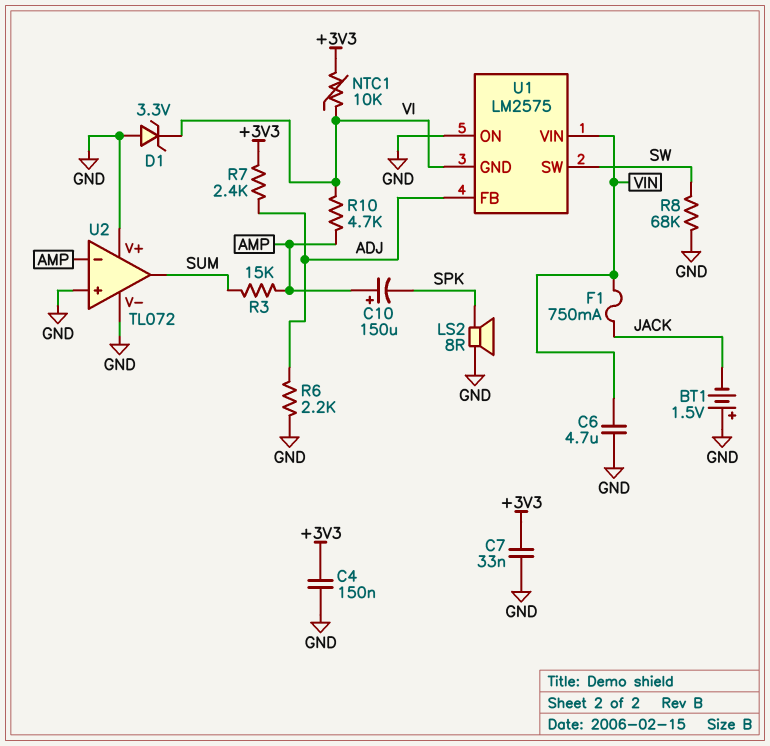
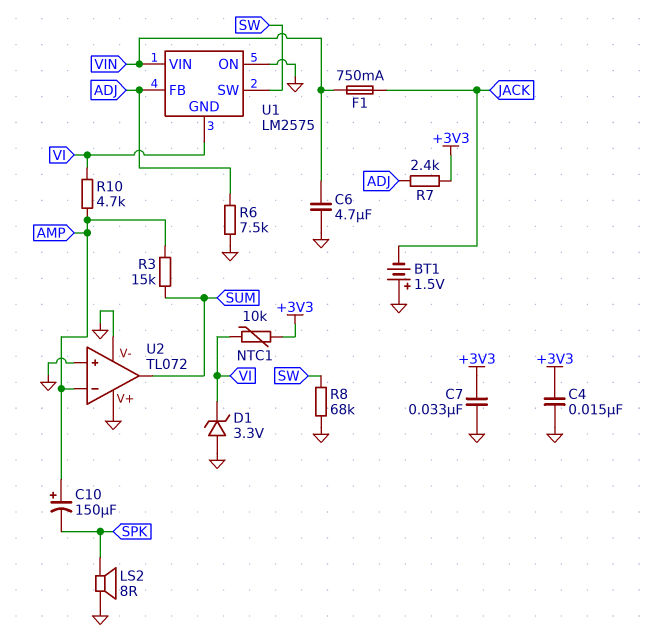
C4: 150nF (+3V3, GND) -> 15nF (+3V3, GND)
R6: 2.2k (ADJ, GND) -> 7.5k (ADJ, GND)

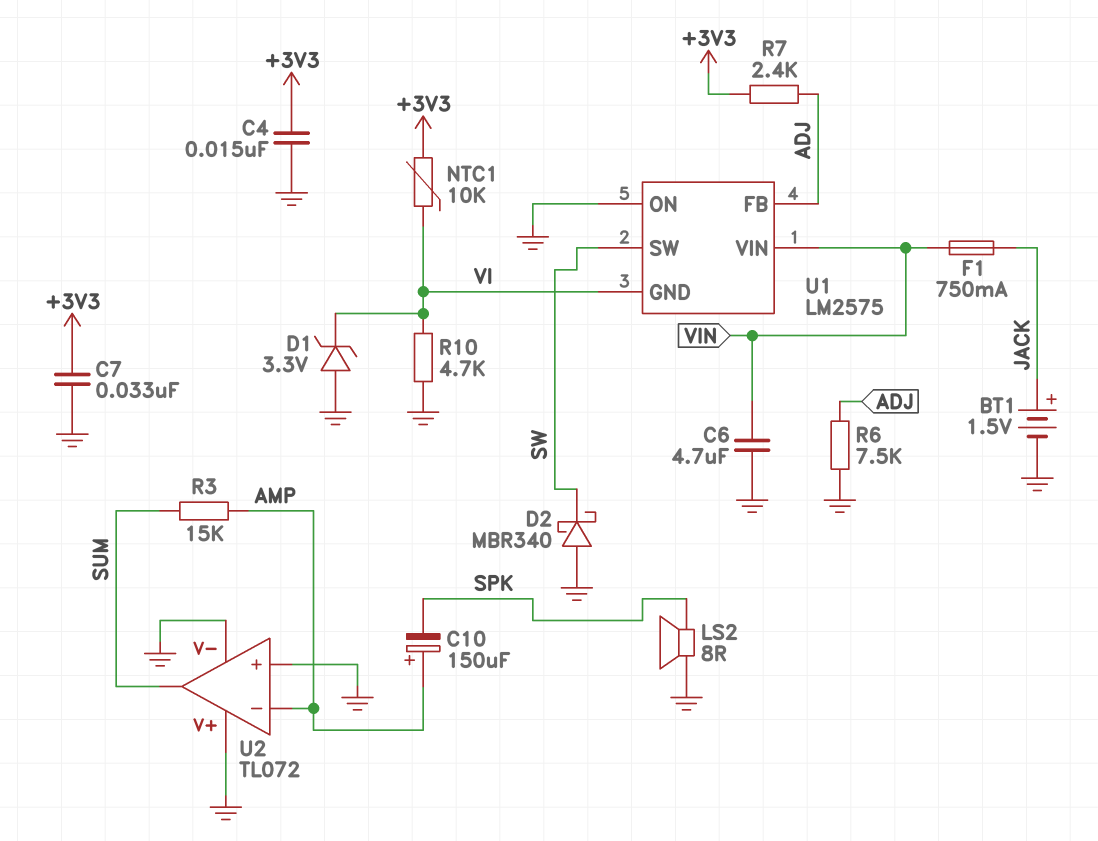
BT1: 1.5V (plus GND, minus JACK) -> 1.5V (plus JACK, minus GND)
D2: none -> schottky MBR340 (A GND, K SW)
R8: 68k (GND, SW) -> none
R10: 4.7k (AMP, VI) -> 4.7k (GND, VI)

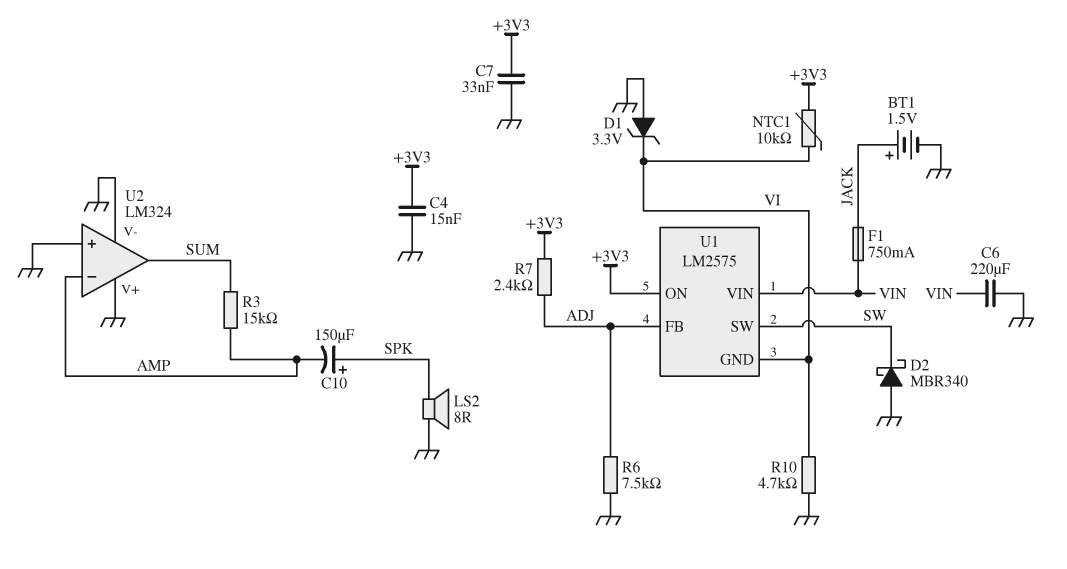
C6: 4.7uF (GND, VIN) -> 220uF (GND, VIN)
C10: 150uF (plus AMP, minus SPK) -> 150uF (plus SPK, minus AMP)
U1 pin ON: GND -> +3V3
U2: TL072 -> LM324

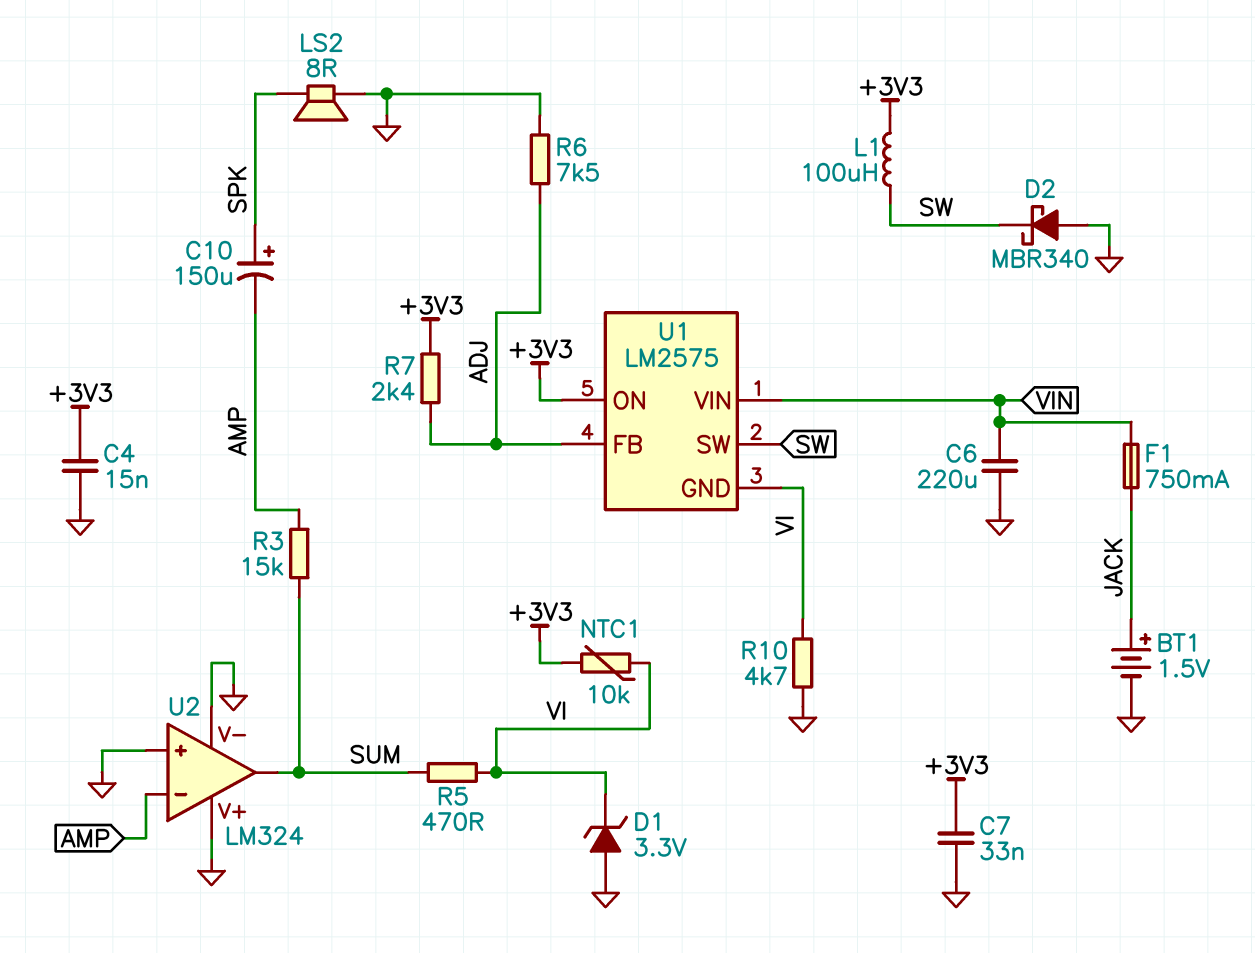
L1: none -> 100uH (+3V3, SW)
R5: none -> 470 (SUM, VI)

